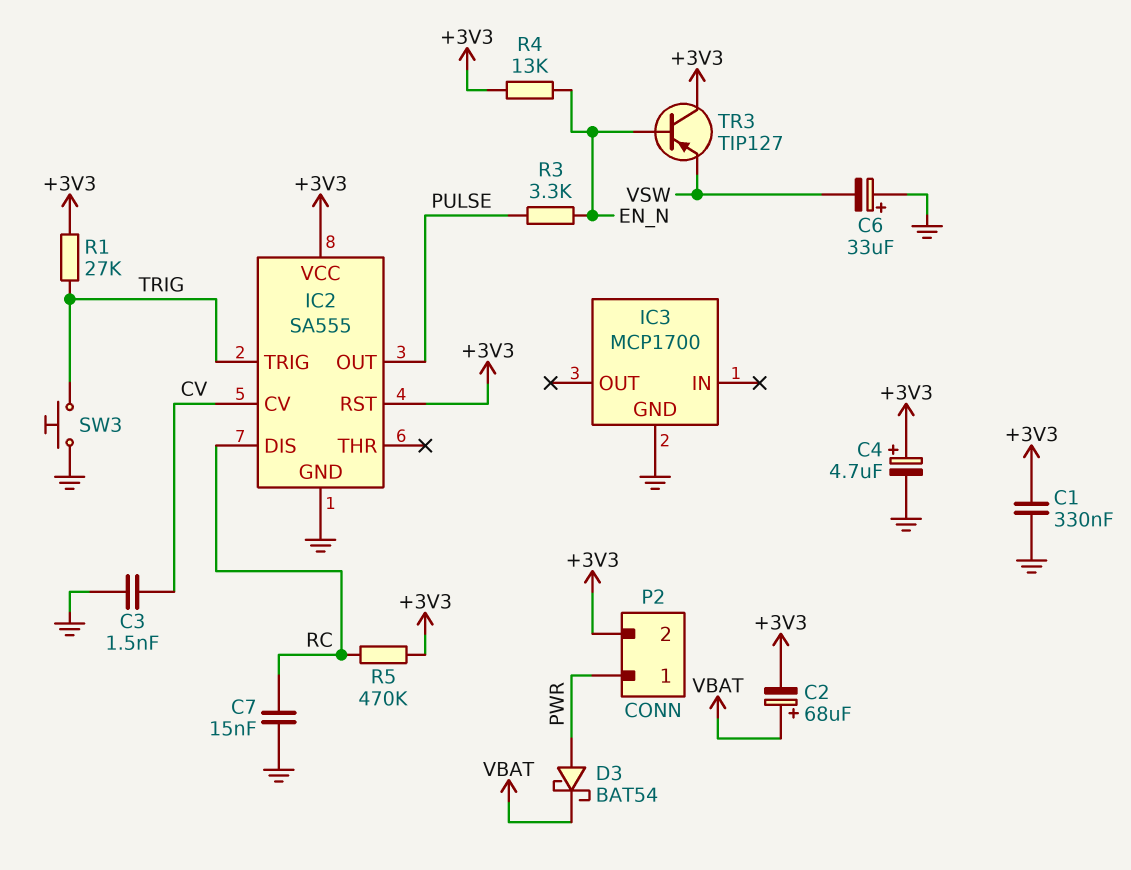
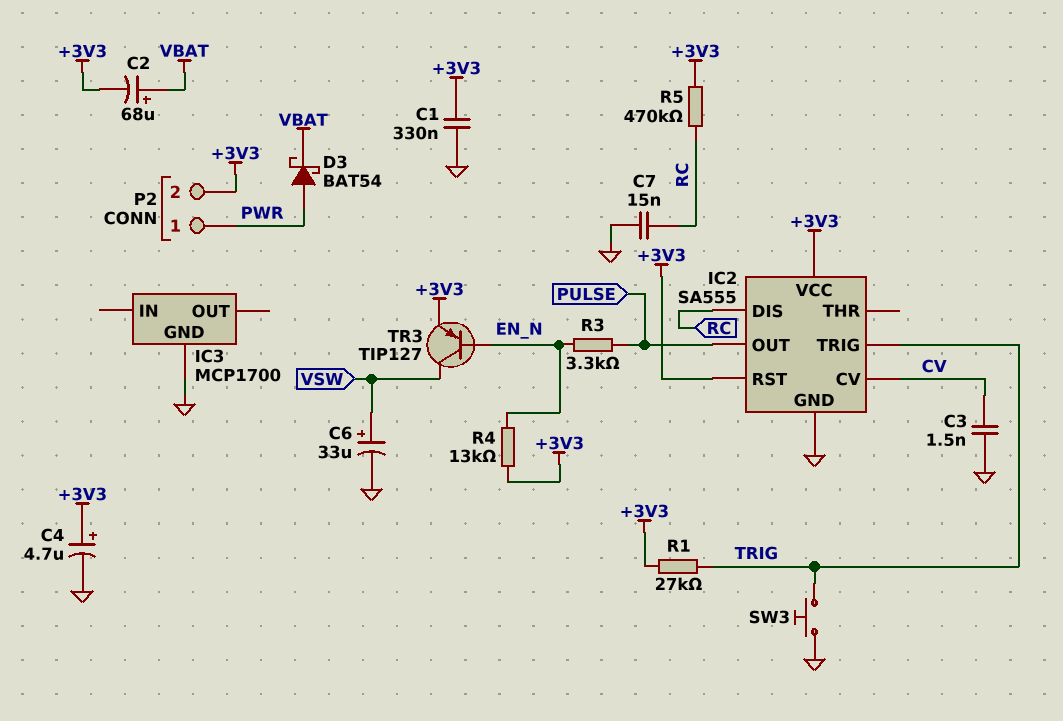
C6: 33uF (plus GND, minus VSW) -> 33uF (plus VSW, minus GND)
TR3: PNP TIP127 (B EN_N, C +3V3, E VSW) -> PNP TIP127 (B EN_N, C VSW, E +3V3)

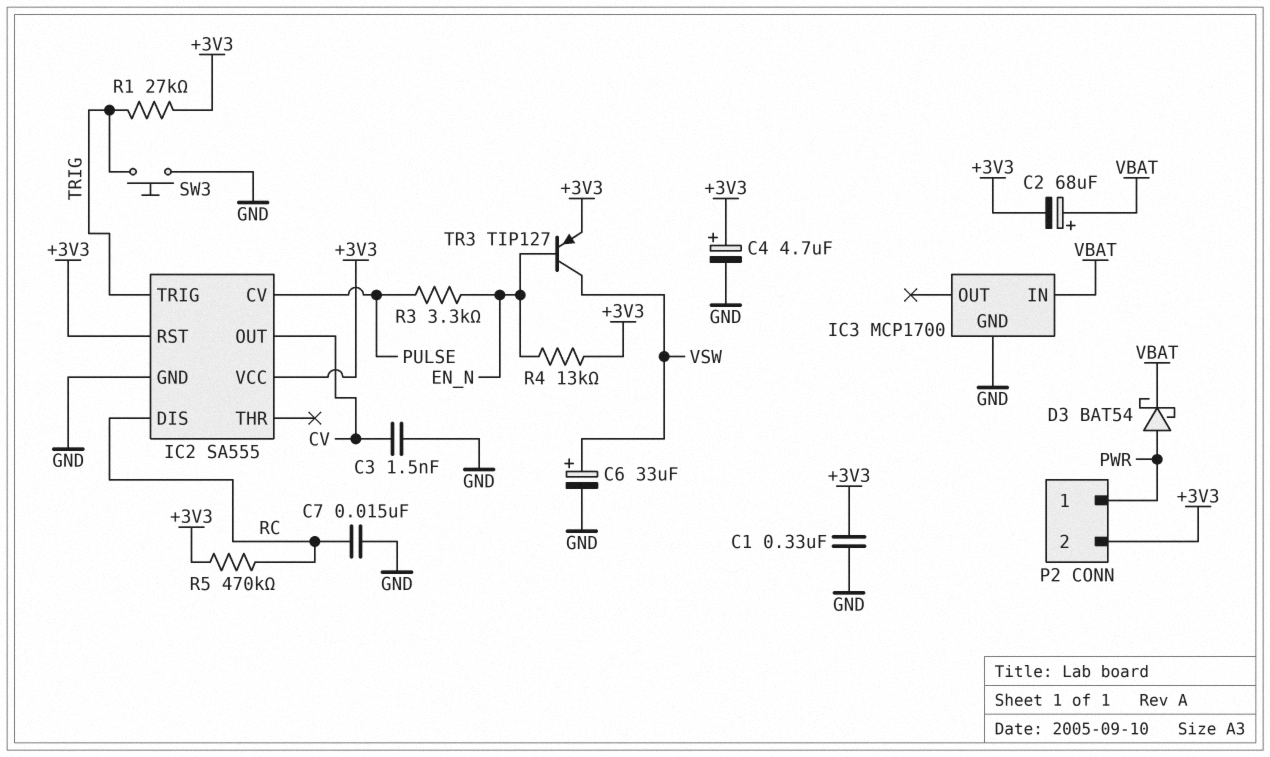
IC2 pin CV: CV -> PULSE
IC2 pin OUT: PULSE -> CV
IC3 pin IN: none -> VBAT

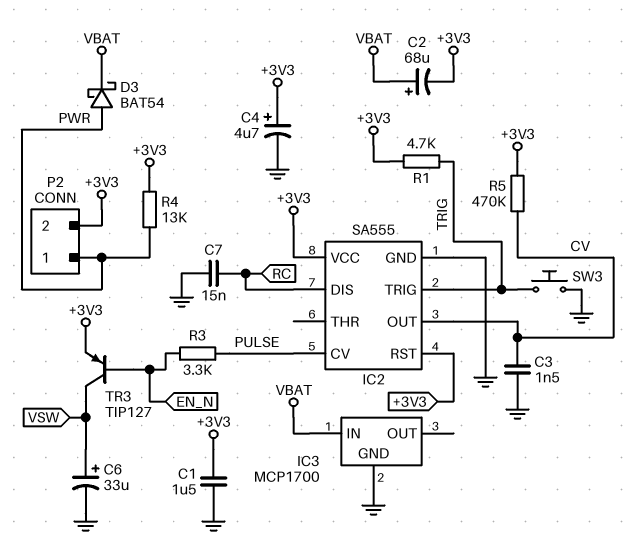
C1: 330nF (+3V3, GND) -> 1.5uF (+3V3, GND)
R1: 27k (+3V3, TRIG) -> 4.7k (+3V3, TRIG)
R4: 13k (+3V3, EN_N) -> 13k (+3V3, PWR)
R5: 470k (+3V3, RC) -> 470k (+3V3, CV)

